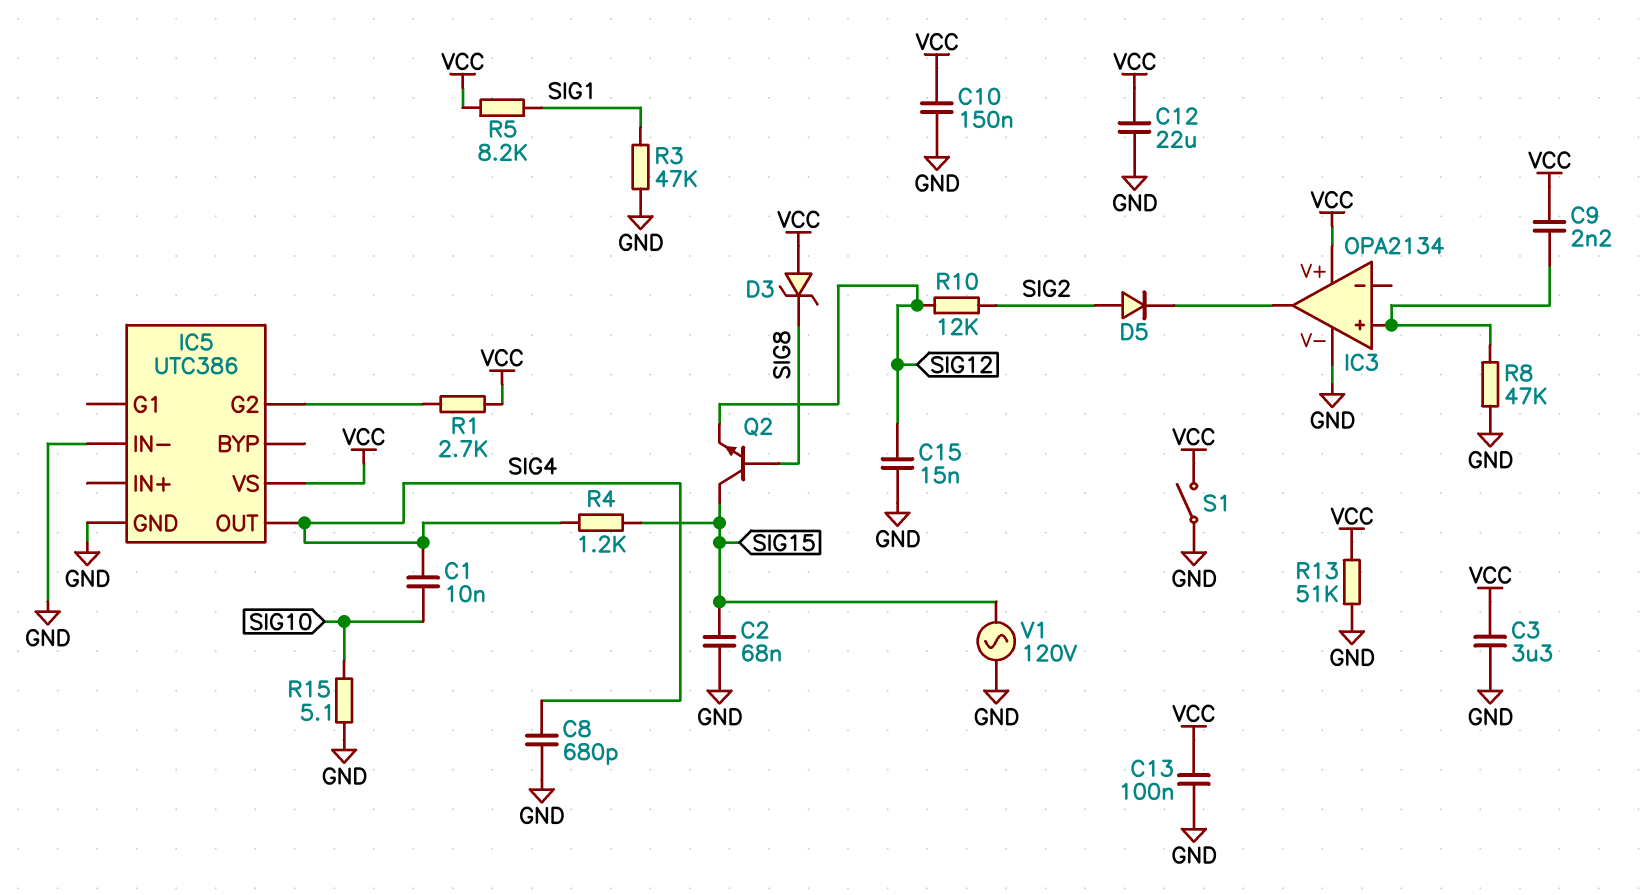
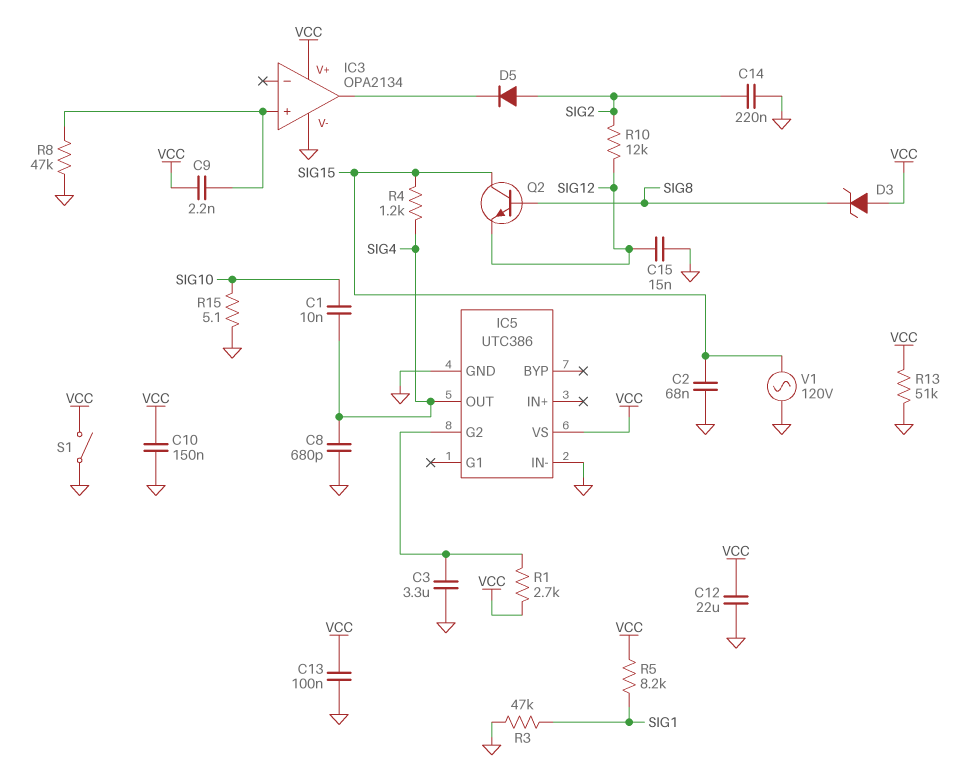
C3: 3.3uF (GND, VCC) -> 3.3uF (GND, IC5/G2)
C14: none -> 220nF (GND, SIG2)

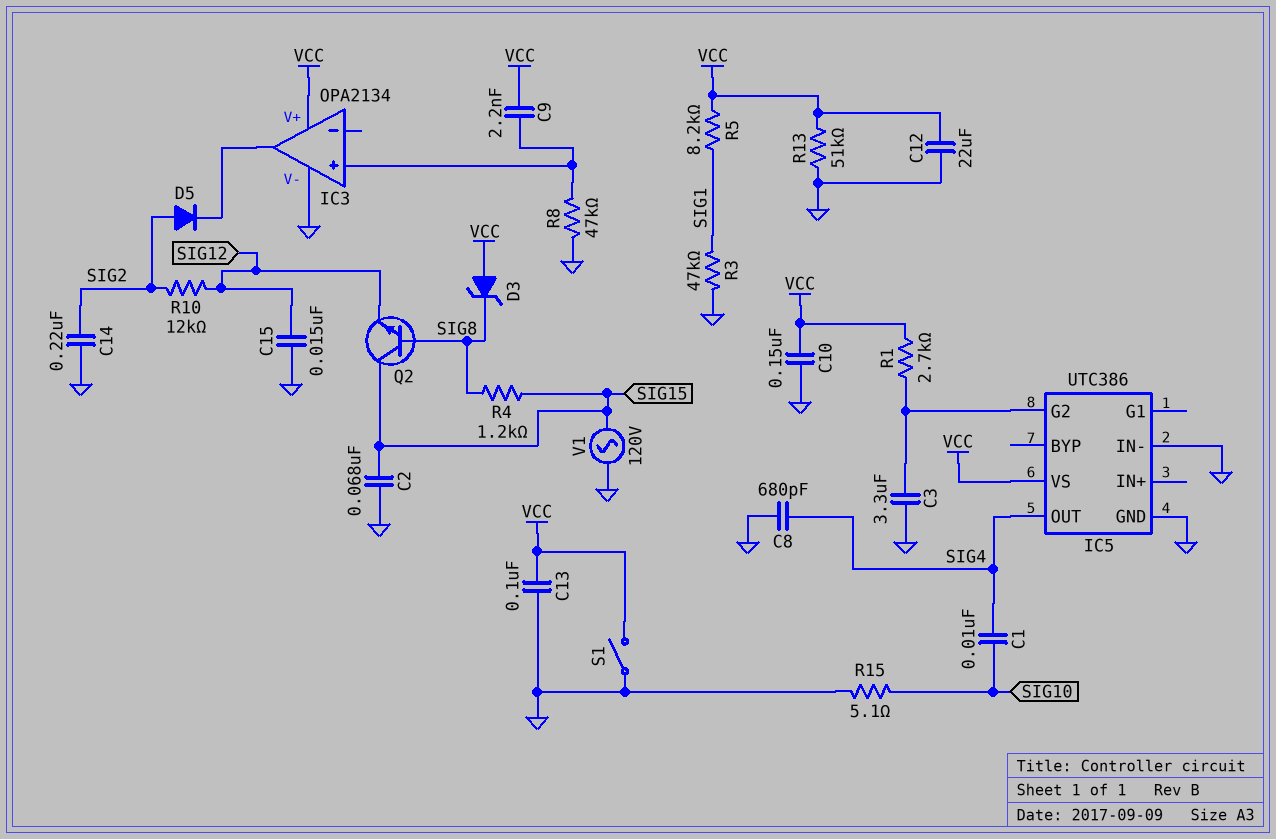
R4: 1.2k (SIG4, SIG15) -> 1.2k (SIG8, SIG15)

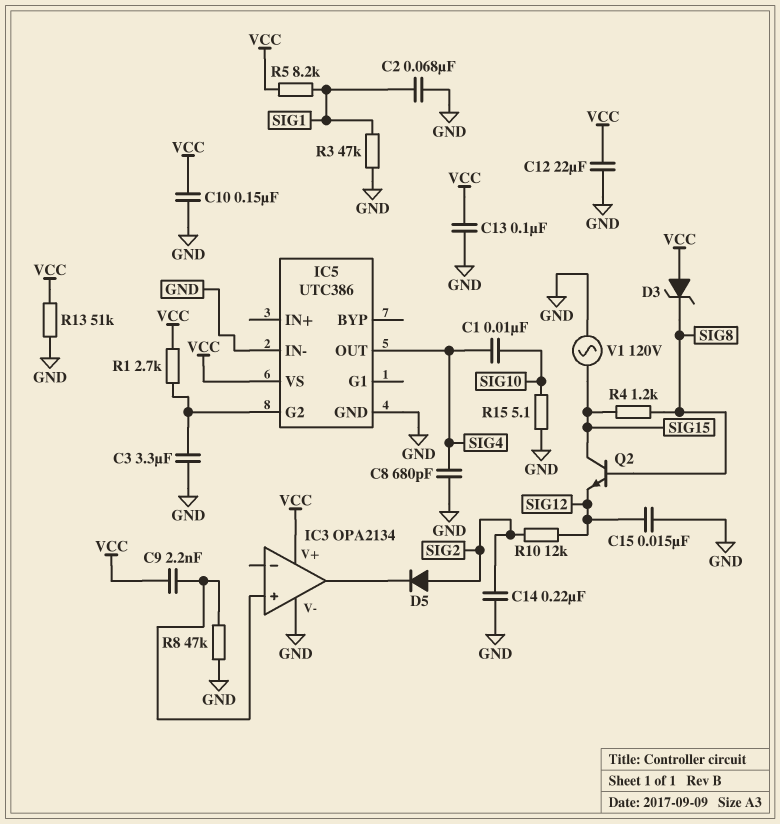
C2: 68nF (GND, SIG15) -> 68nF (GND, SIG1)
S1: switch (GND, VCC) -> none

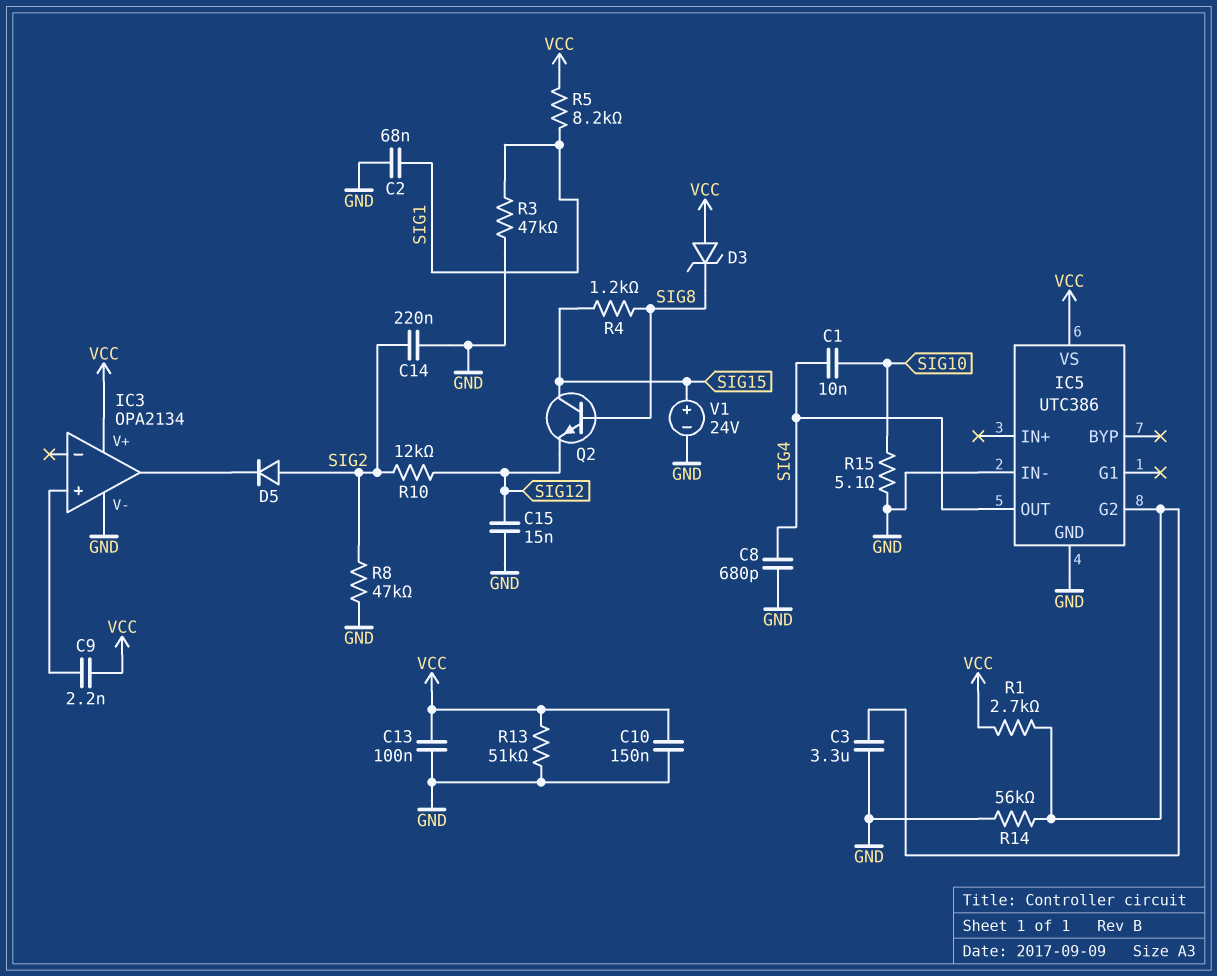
C12: 22uF (GND, VCC) -> none
R8: 47k (GND, IC3/in+) -> 47k (GND, SIG2)
R14: none -> 56k (GND, IC5/G2)
V1: AC 120V (GND, SIG15) -> 24V (plus SIG15, minus GND)

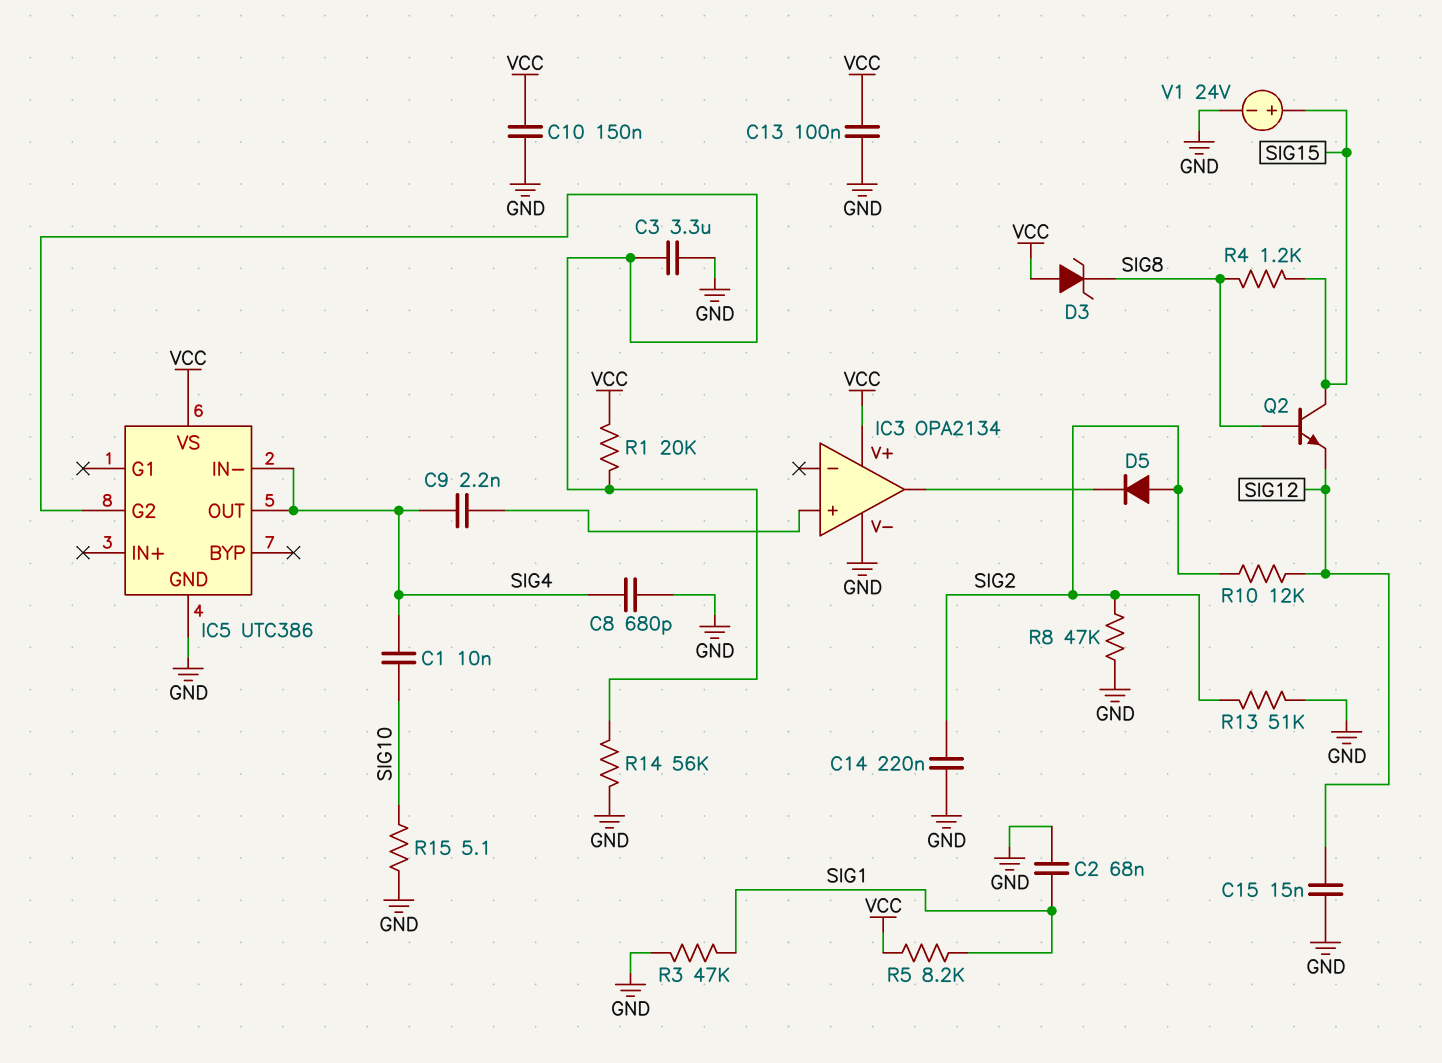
C9: 2.2nF (IC3/in+, VCC) -> 2.2nF (IC3/in+, SIG4)
IC5 pin IN-: GND -> SIG4
R1: 2.7k (IC5/G2, VCC) -> 20k (IC5/G2, VCC)
R13: 51k (GND, VCC) -> 51k (GND, SIG2)

